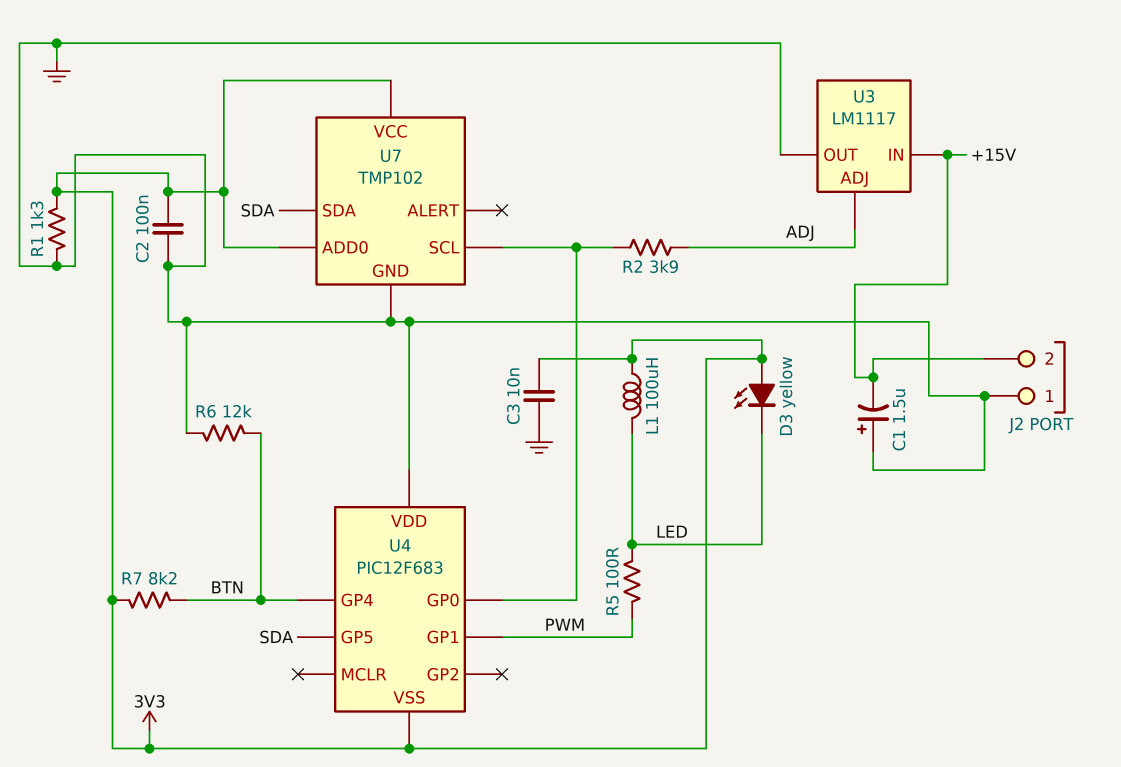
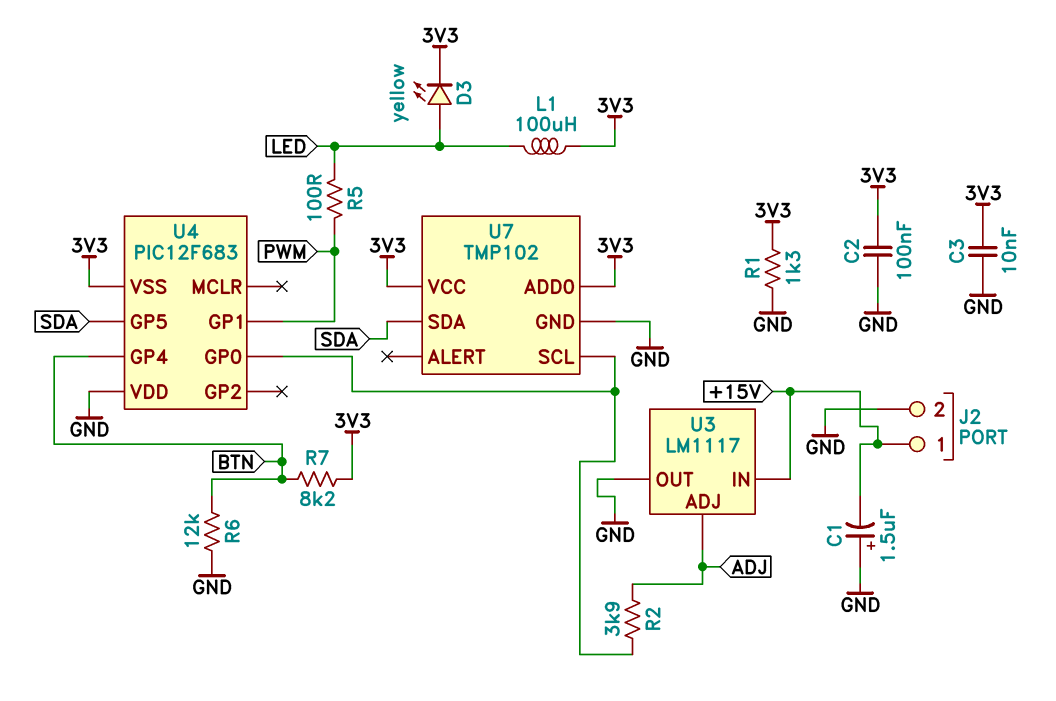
D3: LED yellow (A 3V3, K LED) -> LED yellow (A LED, K 3V3)
J2 pin 1: GND -> +15V
J2 pin 2: +15V -> GND

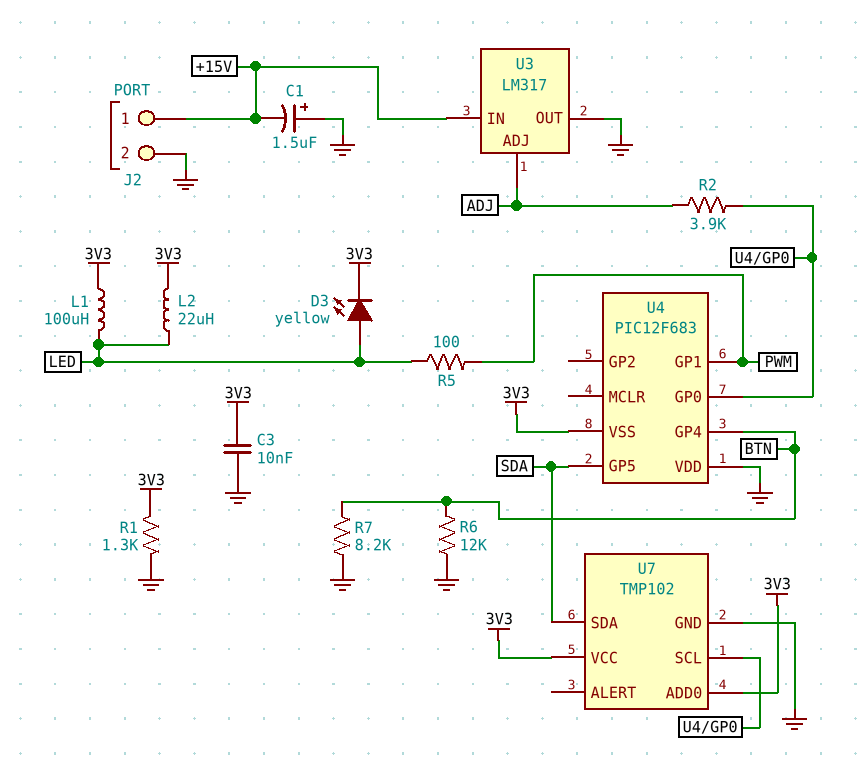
C2: 100nF (3V3, GND) -> none
L2: none -> 22uH (3V3, LED)
R7: 8.2k (3V3, BTN) -> 8.2k (BTN, GND)
U3: LM1117 -> LM317

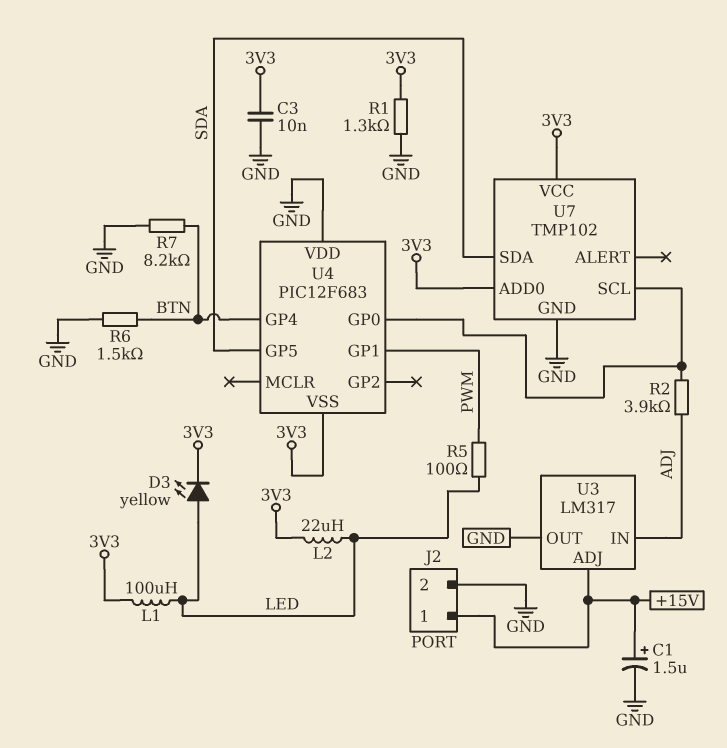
C1: 1.5uF (plus GND, minus +15V) -> 1.5uF (plus +15V, minus GND)
R6: 12k (BTN, GND) -> 1.5k (BTN, GND)
U3 pin ADJ: ADJ -> +15V
U3 pin IN: +15V -> ADJ

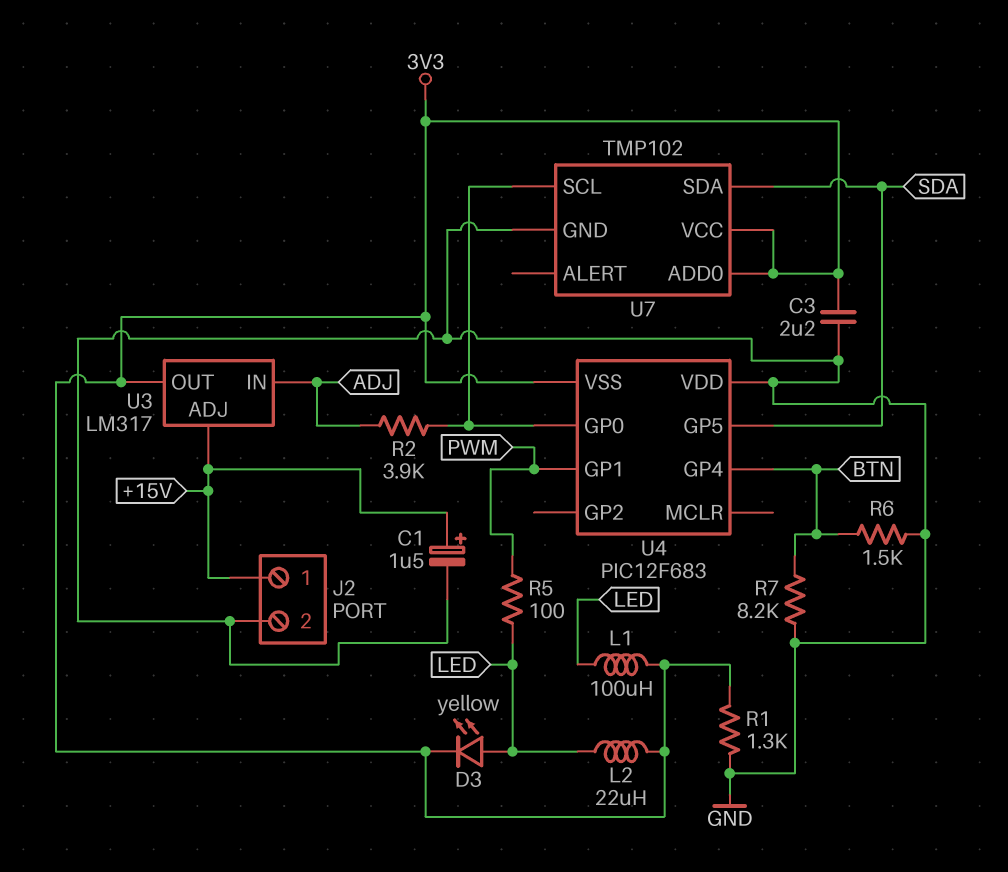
C3: 10nF (3V3, GND) -> 2.2uF (3V3, GND)
U3 pin OUT: GND -> 3V3

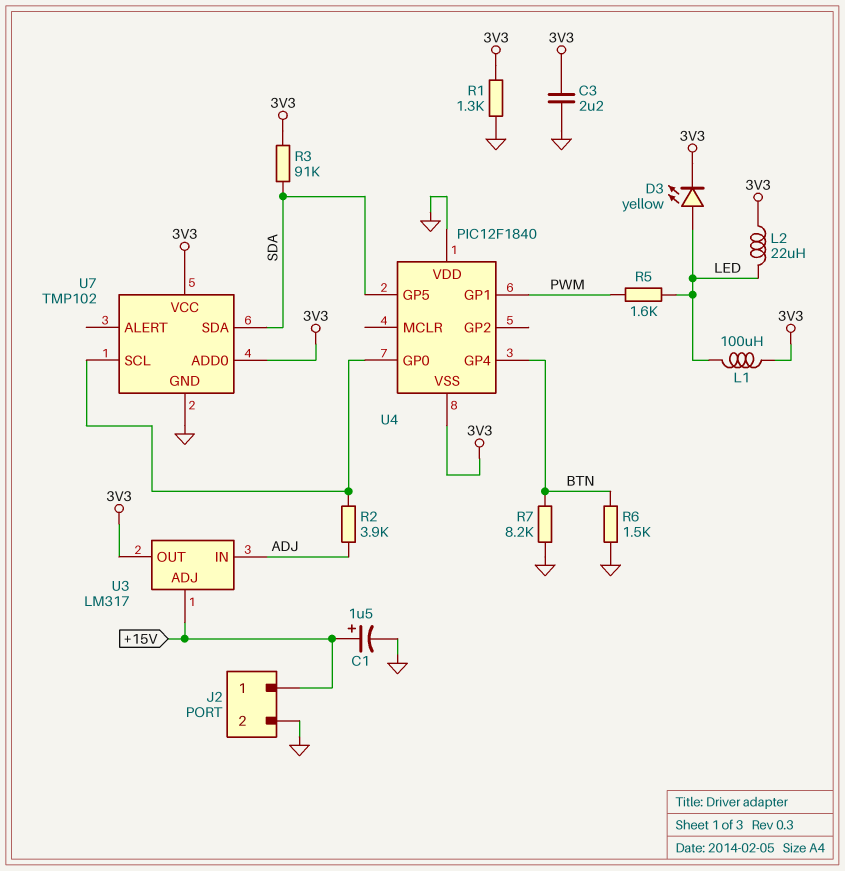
R3: none -> 91k (3V3, SDA)
R5: 100 (LED, PWM) -> 1.6k (LED, PWM)
U4: PIC12F683 -> PIC12F1840

